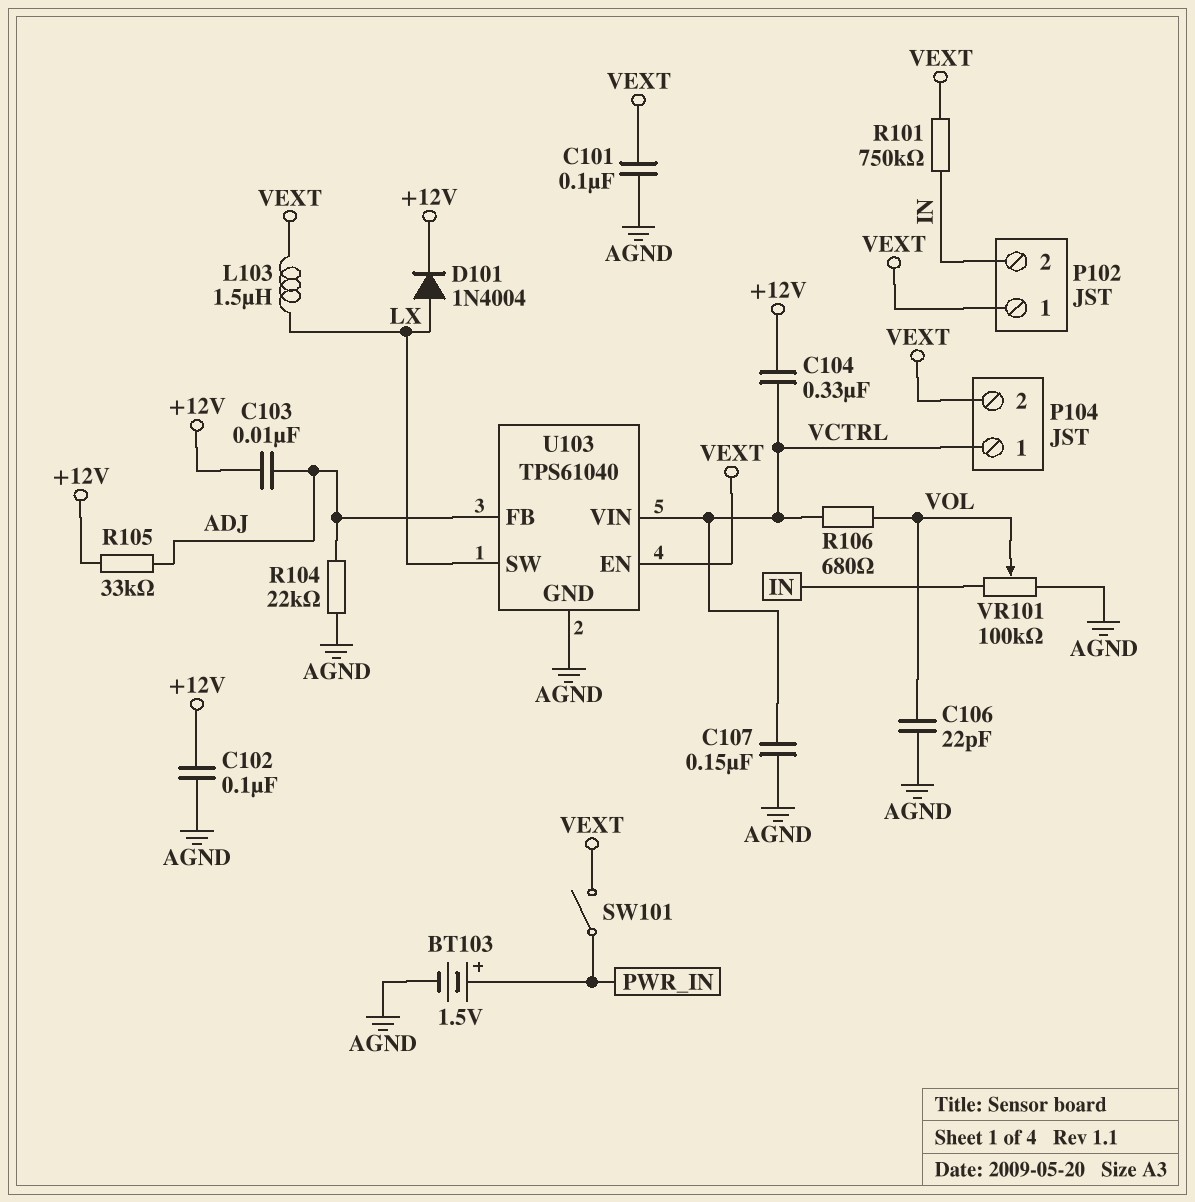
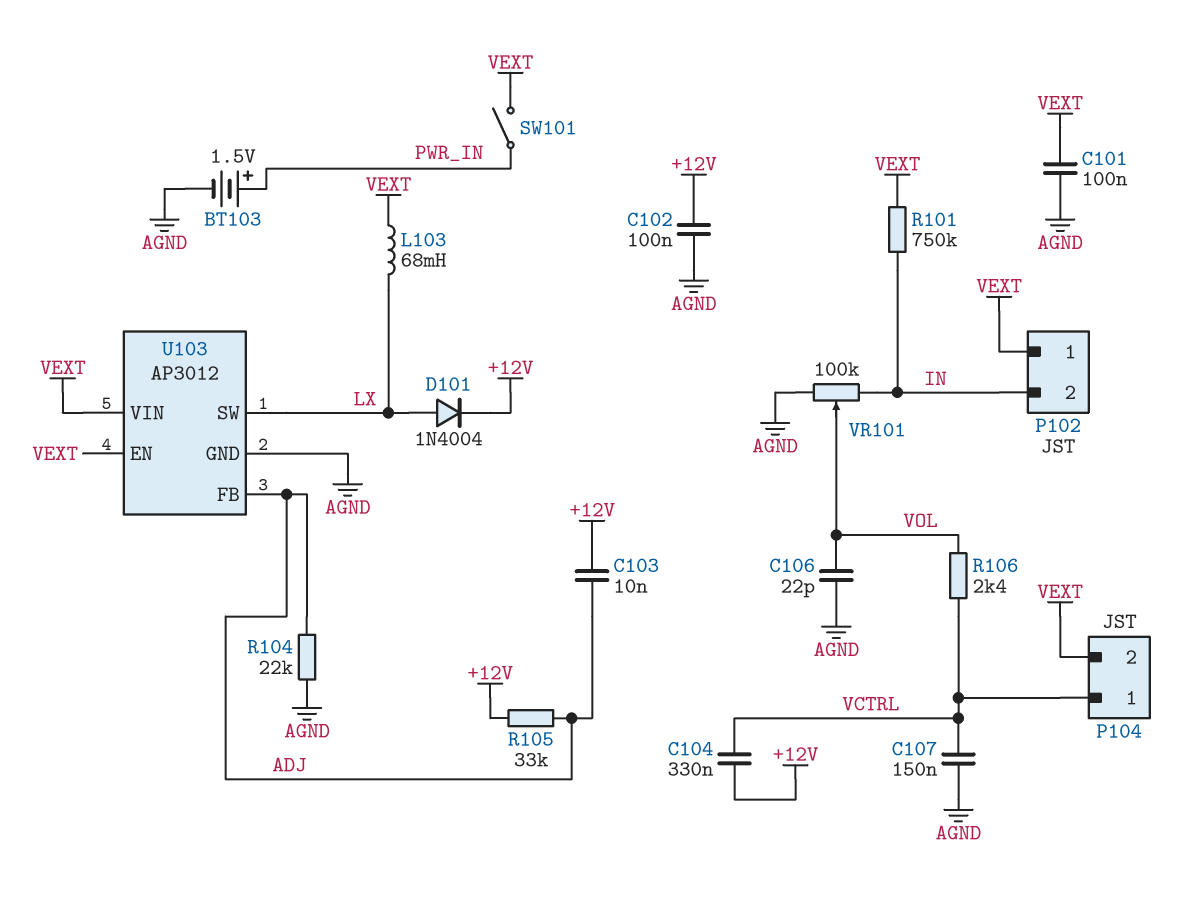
L103: 1.5uH (LX, VEXT) -> 68mH (LX, VEXT)
R106: 680 (VCTRL, VOL) -> 2.4k (VCTRL, VOL)
U103: TPS61040 -> AP3012
U103 pin VIN: VCTRL -> VEXT

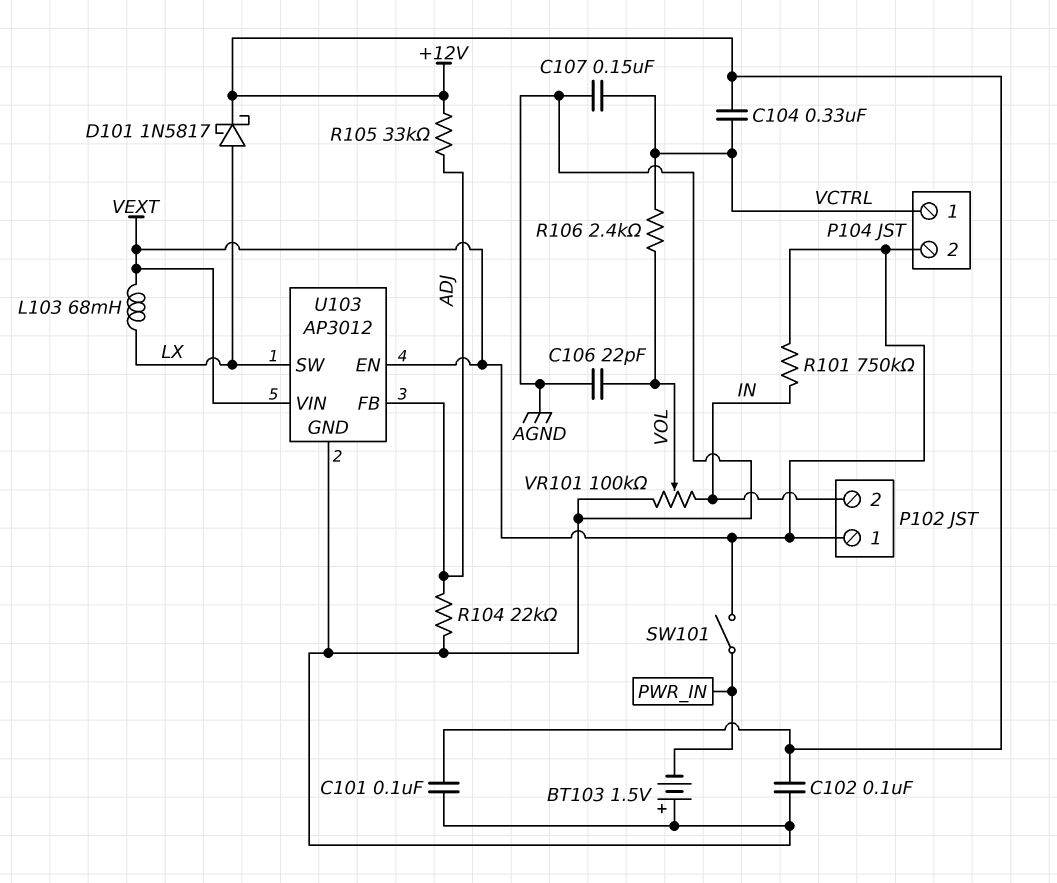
BT103: 1.5V (plus PWR_IN, minus AGND) -> 1.5V (plus AGND, minus PWR_IN)
C101: 100nF (AGND, VEXT) -> 100nF (+12V, AGND)
C103: 10nF (+12V, ADJ) -> none
D101: diode 1N4004 (A LX, K +12V) -> schottky 1N5817 (A LX, K +12V)

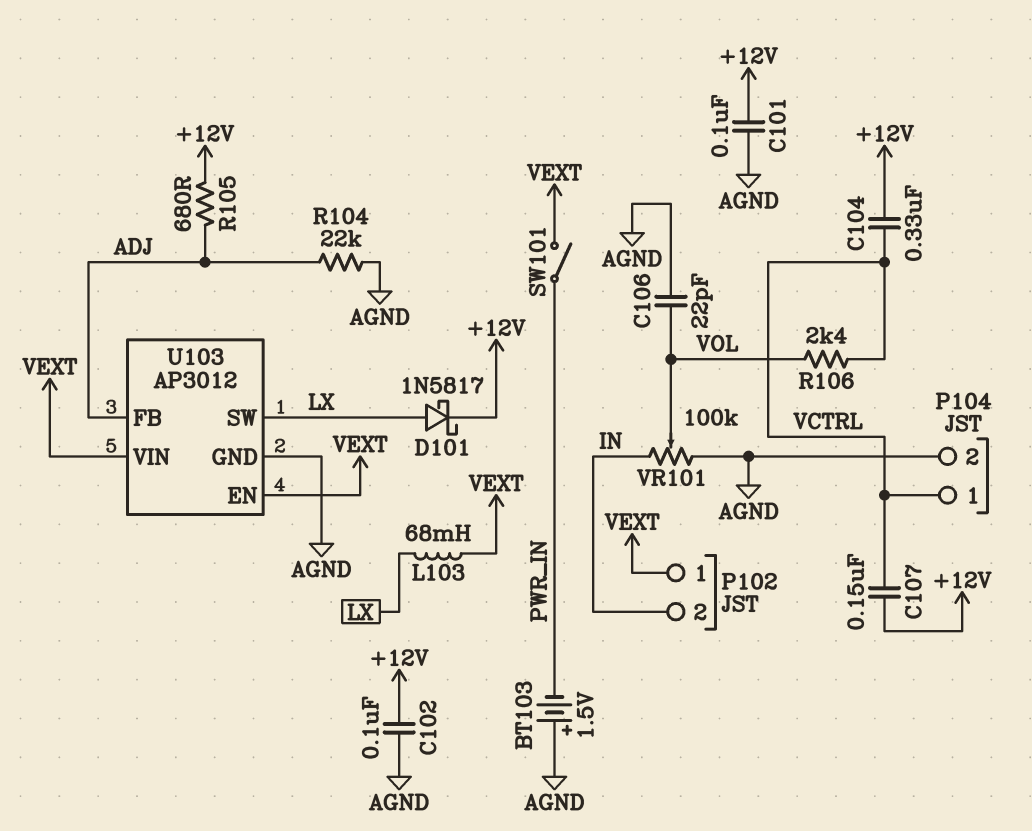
C107: 150nF (AGND, VCTRL) -> 150nF (+12V, VCTRL)
P104 pin 2: VEXT -> AGND
R101: 750k (IN, VEXT) -> none
R105: 33k (+12V, ADJ) -> 680 (+12V, ADJ)

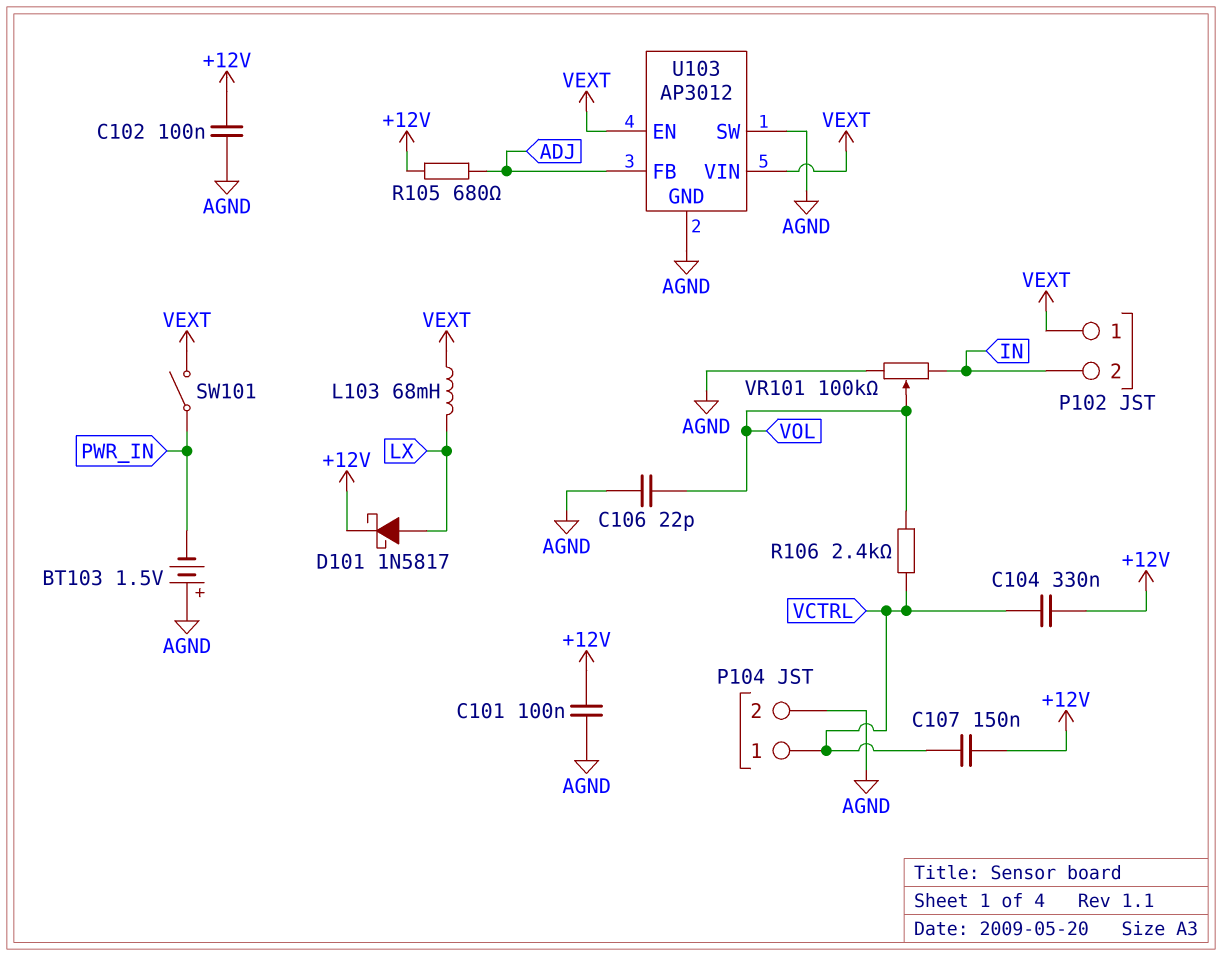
R104: 22k (ADJ, AGND) -> none
U103 pin SW: LX -> AGND

